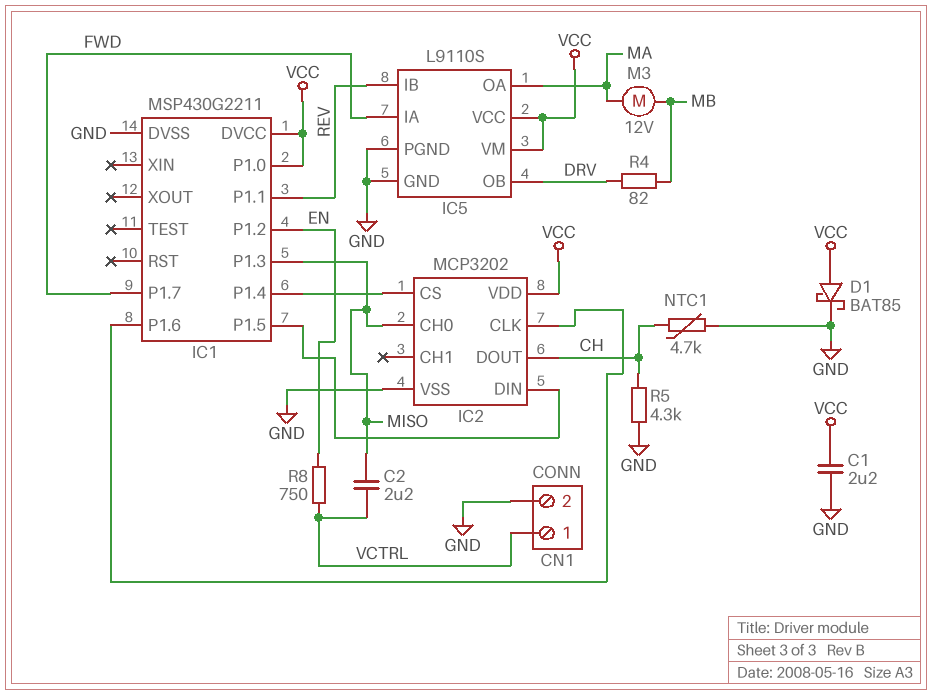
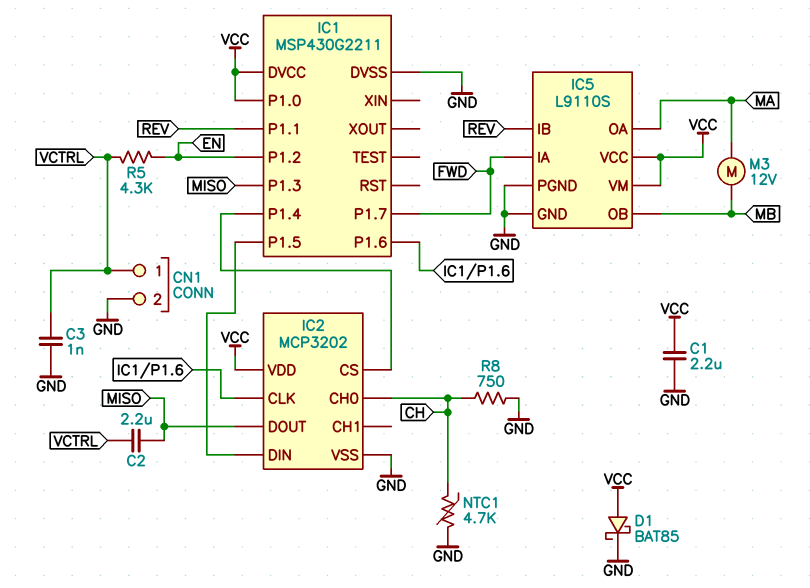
C3: none -> 1nF (GND, VCTRL)
IC2 pin CH0: MISO -> CH
IC2 pin DOUT: CH -> MISO
IC5 pin OB: DRV -> MB
R4: 82 (DRV, MB) -> none
R5: 4.3k (CH, GND) -> 4.3k (EN, VCTRL)
R8: 750 (EN, VCTRL) -> 750 (CH, GND)

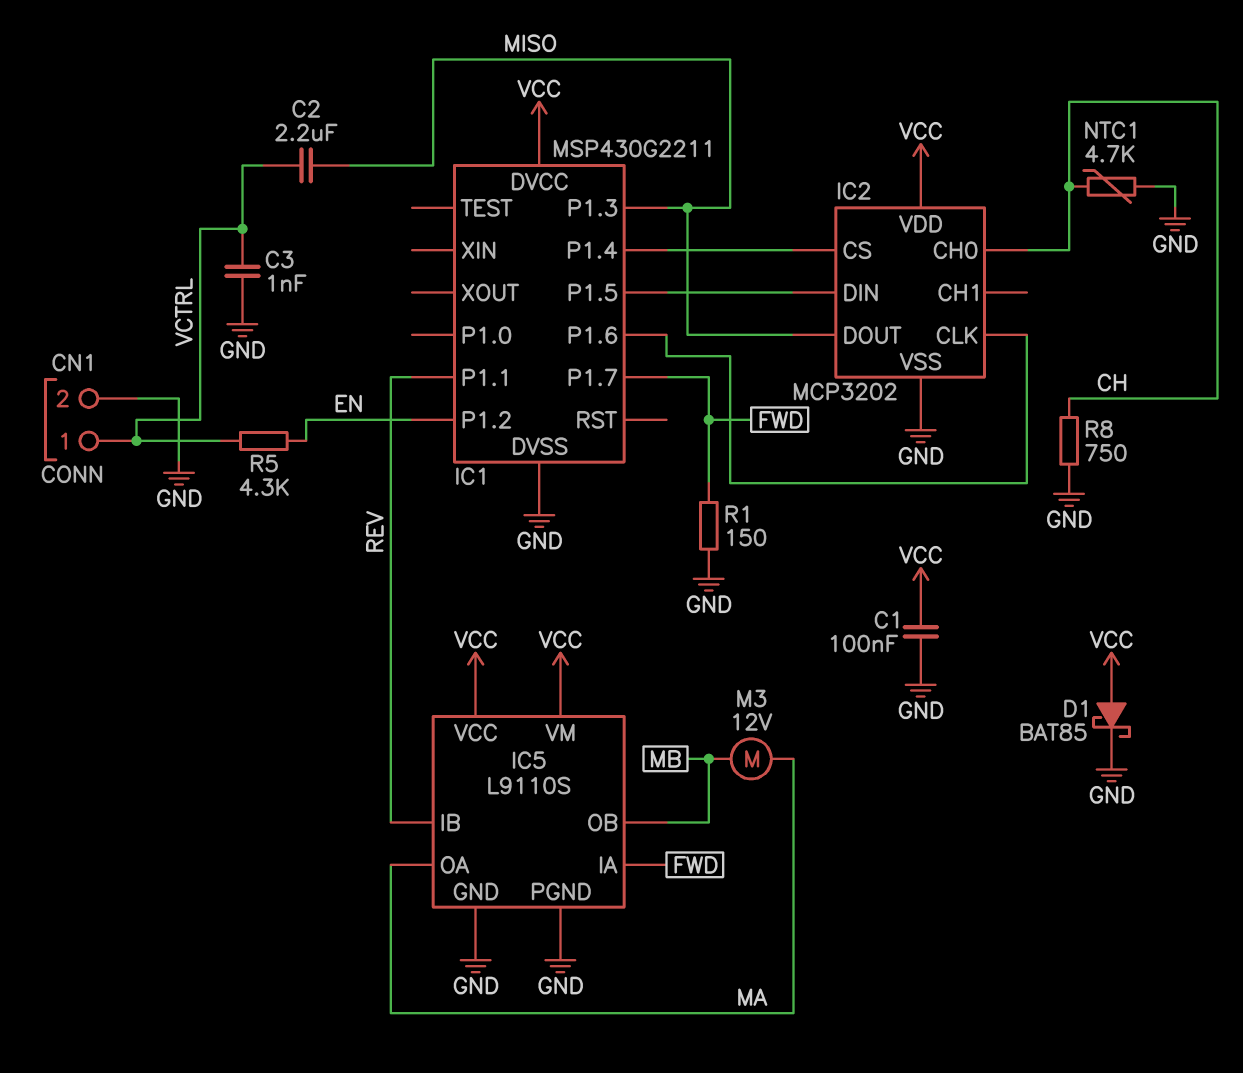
C1: 2.2uF (GND, VCC) -> 100nF (GND, VCC)
IC1 pin P1.0: VCC -> none
R1: none -> 150 (FWD, GND)

